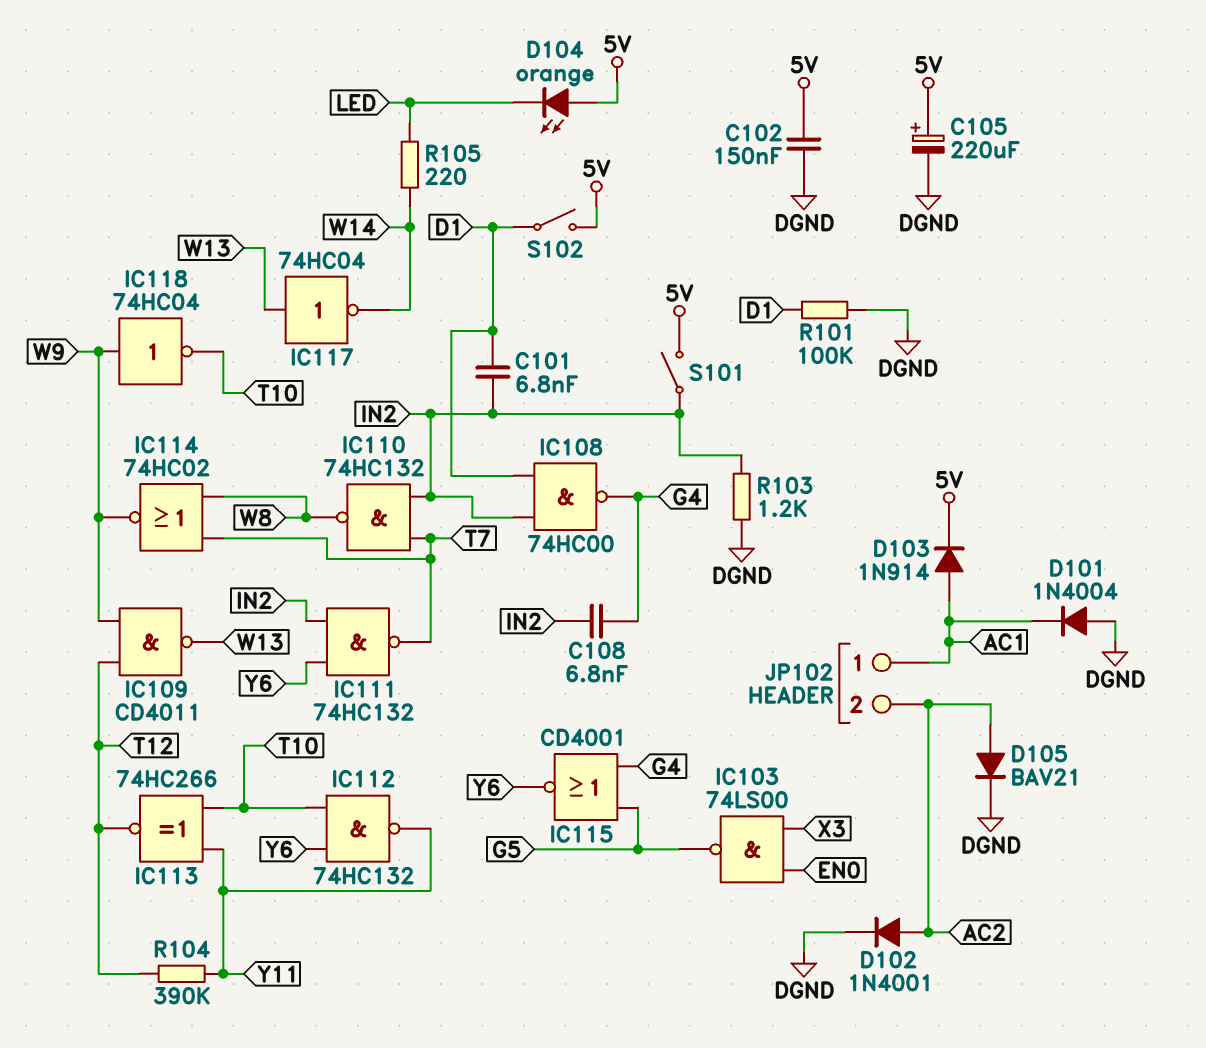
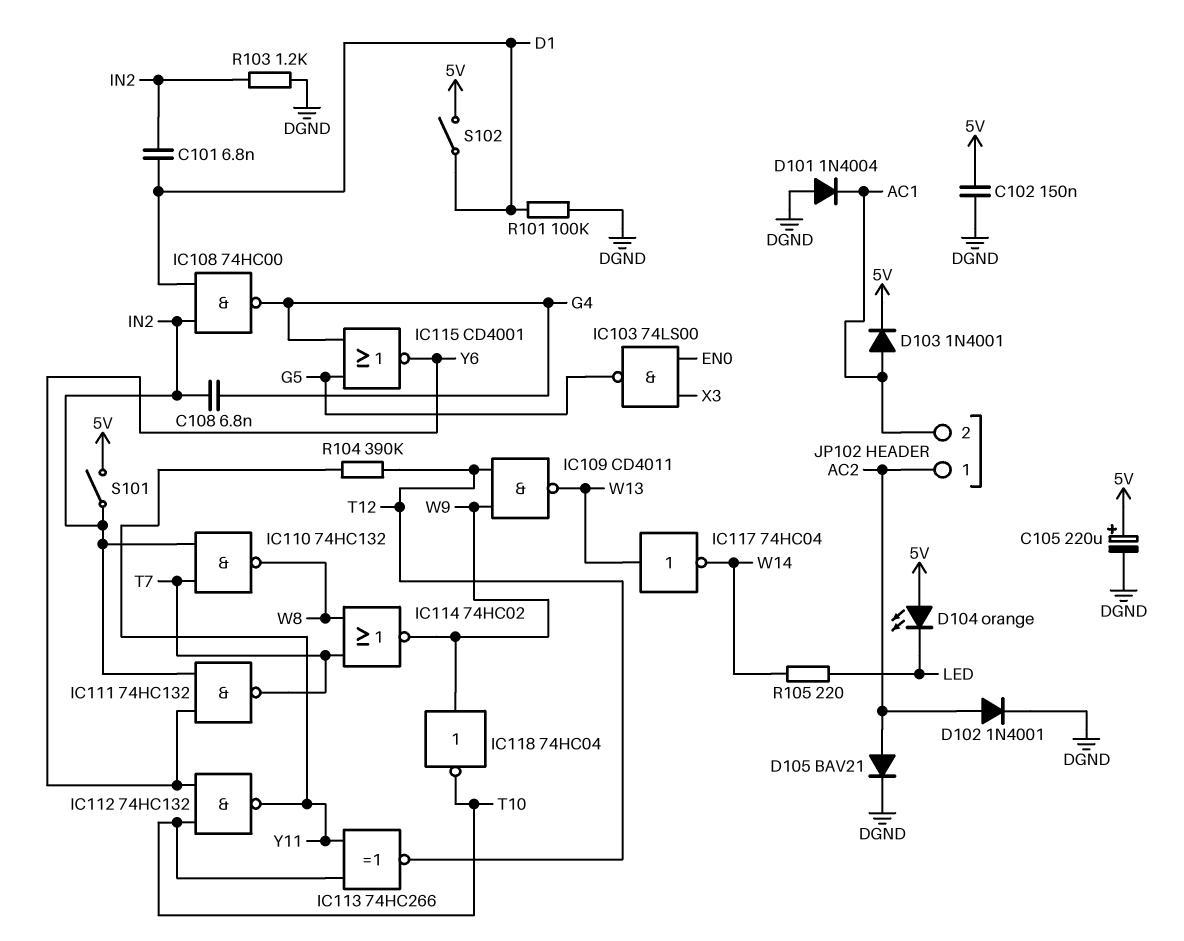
D103: diode 1N914 (A AC1, K 5V) -> diode 1N4001 (A AC1, K 5V)
JP102 pin 1: AC1 -> AC2
JP102 pin 2: AC2 -> AC1

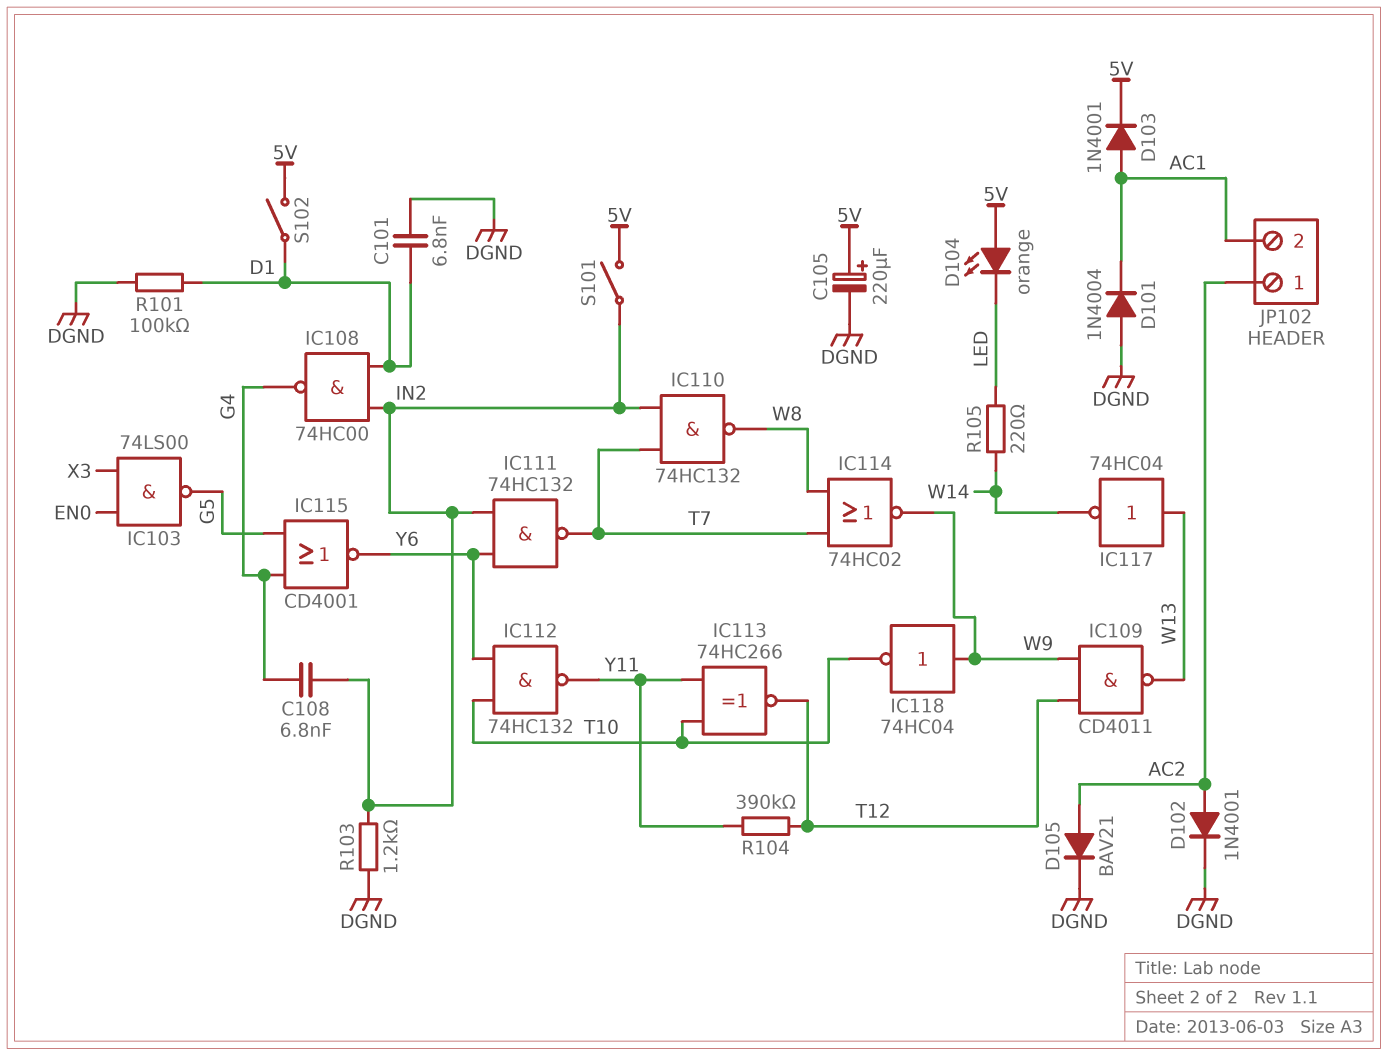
C101: 6.8nF (D1, IN2) -> 6.8nF (D1, DGND)
C102: 150nF (5V, DGND) -> none

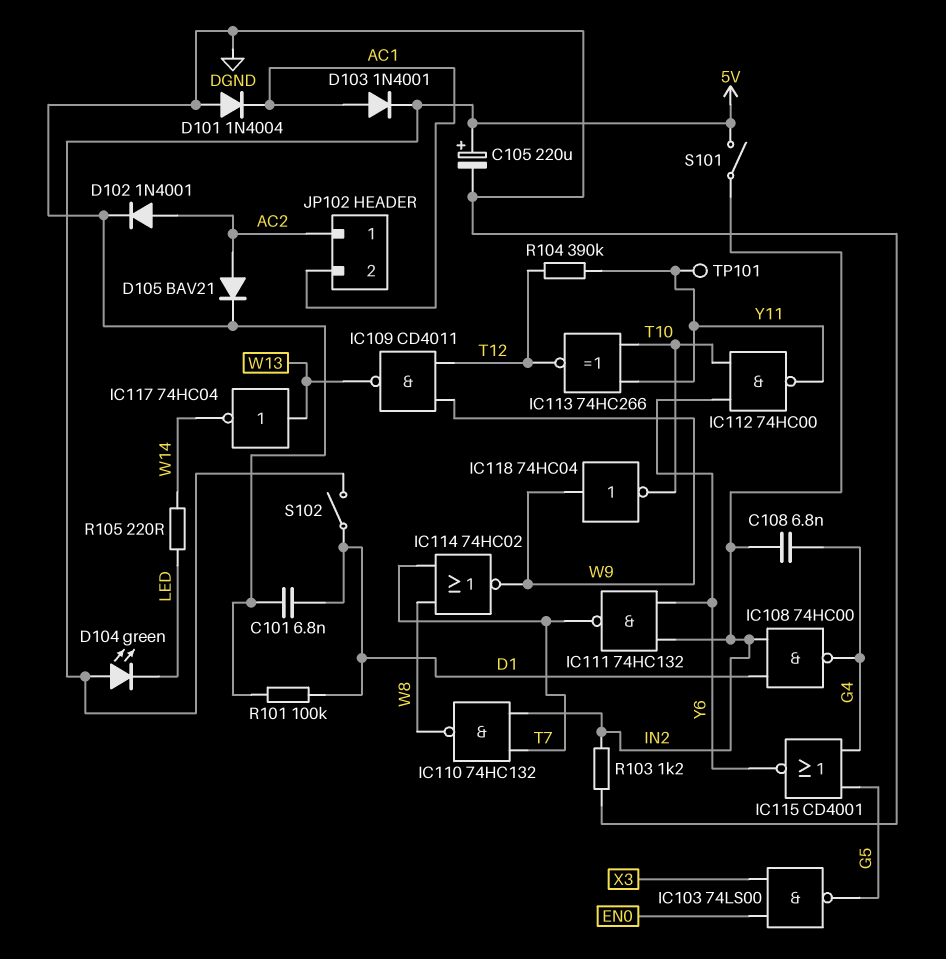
D104: LED orange (A 5V, K LED) -> LED green (A 5V, K LED)
IC112: NAND 74HC132 (in T10, in Y6, out Y11) -> NAND 74HC00 (in T10, in Y6, out Y11)
TP101: none -> test point (Y11)

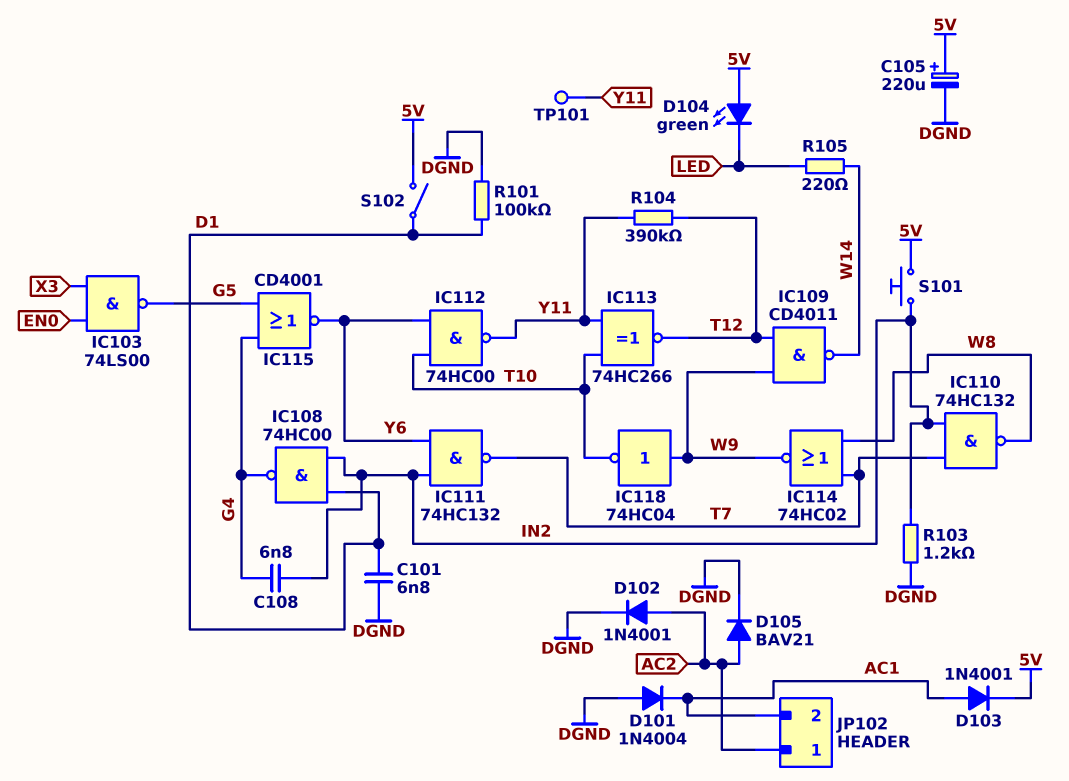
IC109: NAND CD4011 (in T12, in W9, out W13) -> NAND CD4011 (in T12, in W9, out W14)
IC117: NOT 74HC04 (in W13, out W14) -> none
S101: switch (5V, IN2) -> button (5V, IN2)

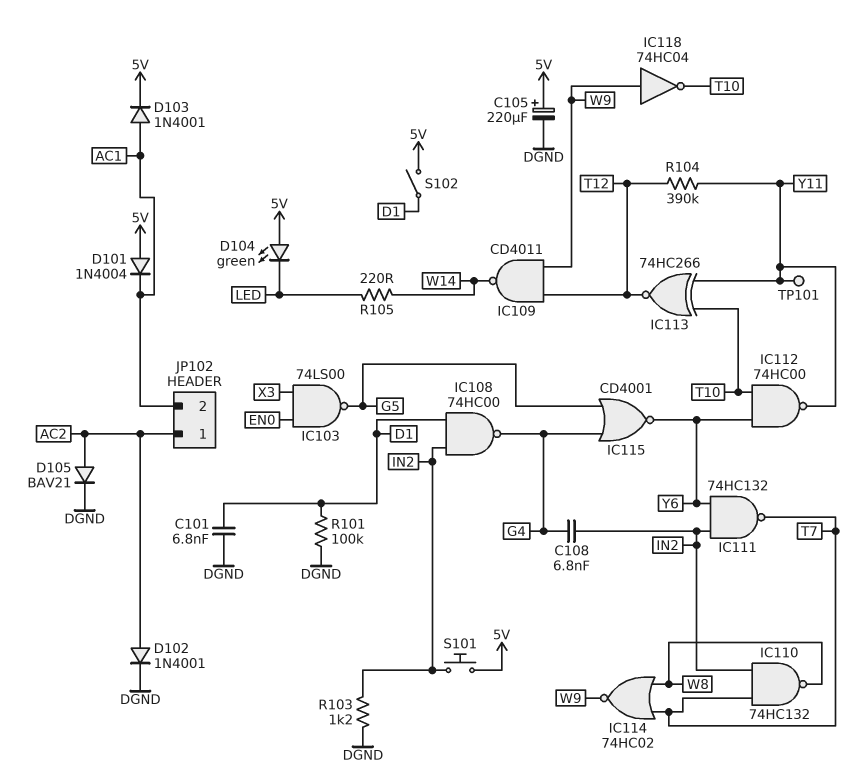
D101: diode 1N4004 (A DGND, K AC1) -> diode 1N4004 (A 5V, K AC1)

